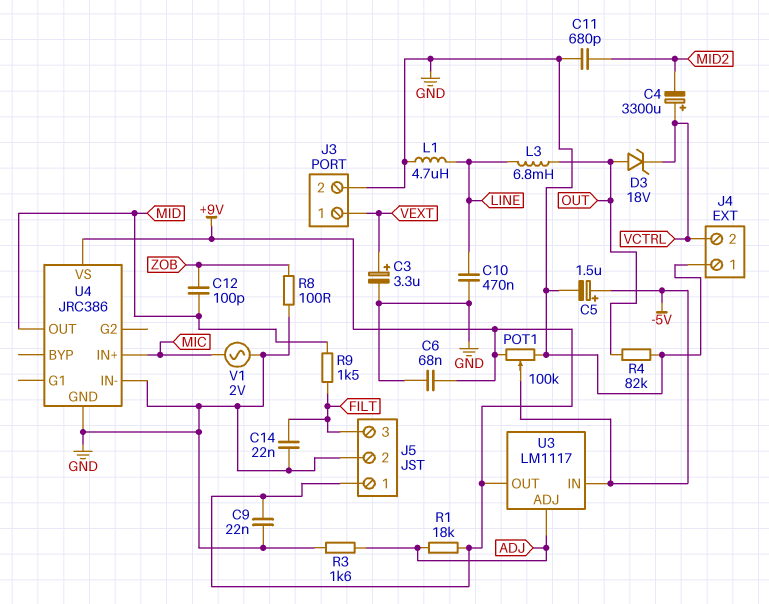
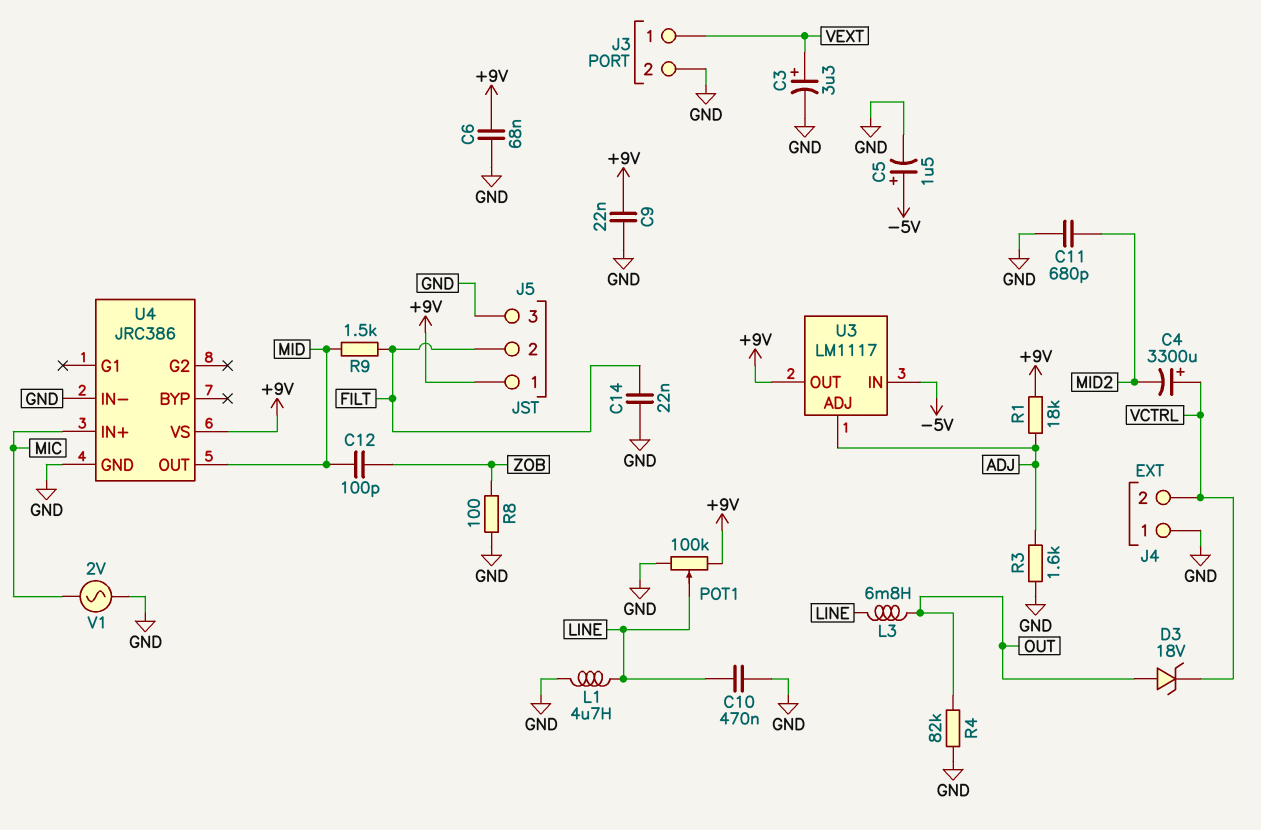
J5 pin 2: GND -> FILT
J5 pin 3: FILT -> GND
POT1: 100k (+9V, GND, wiper -5V) -> 100k (+9V, GND, wiper LINE)

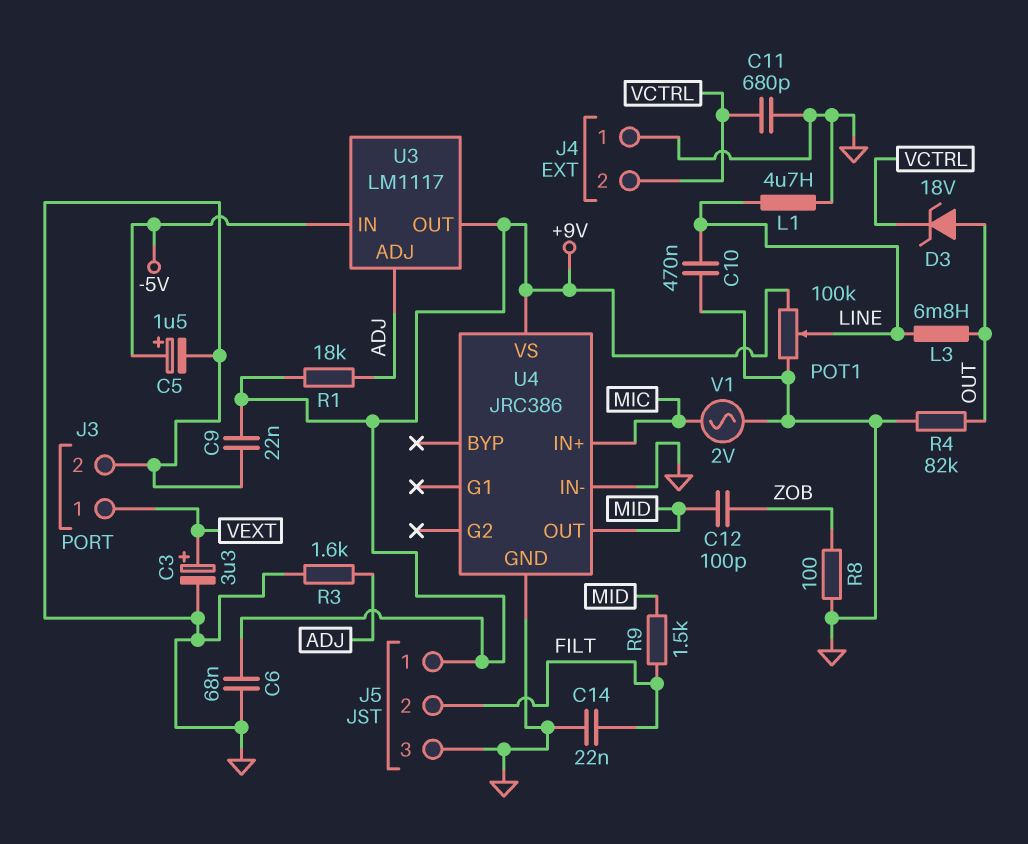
C4: 3300uF (plus VCTRL, minus MID2) -> none
C11: 680pF (GND, MID2) -> 680pF (GND, VCTRL)

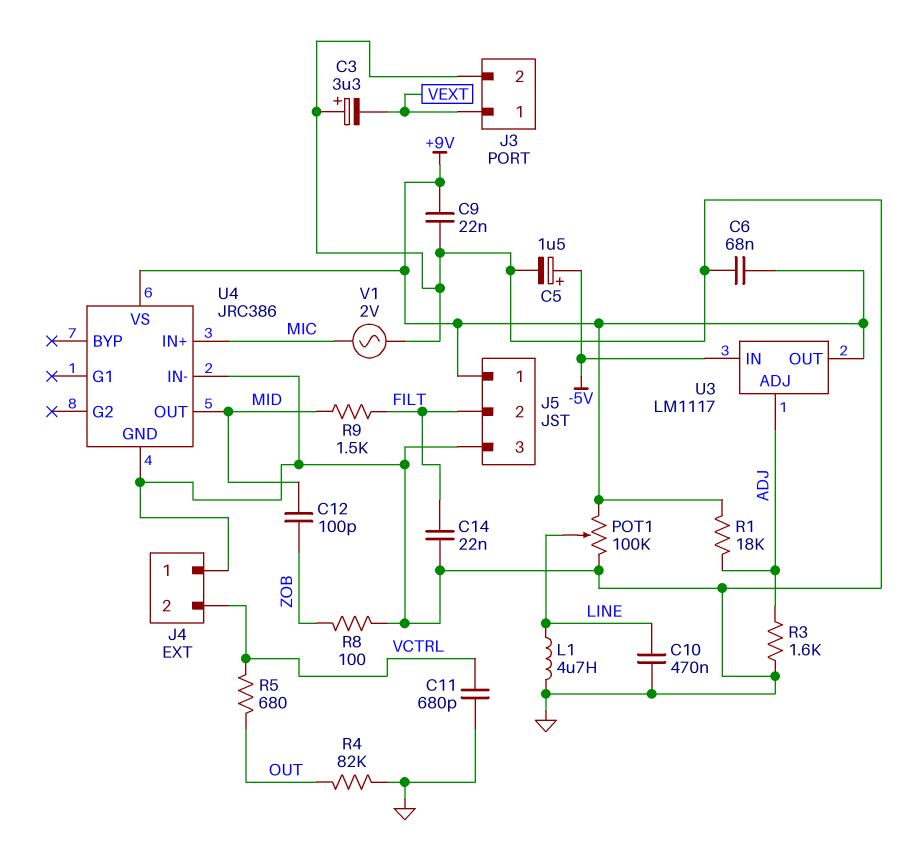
C3: 3.3uF (plus VEXT, minus GND) -> 3.3uF (plus GND, minus VEXT)
D3: zener 18V (A OUT, K VCTRL) -> none
L3: 6.8mH (LINE, OUT) -> none
R5: none -> 680 (OUT, VCTRL)

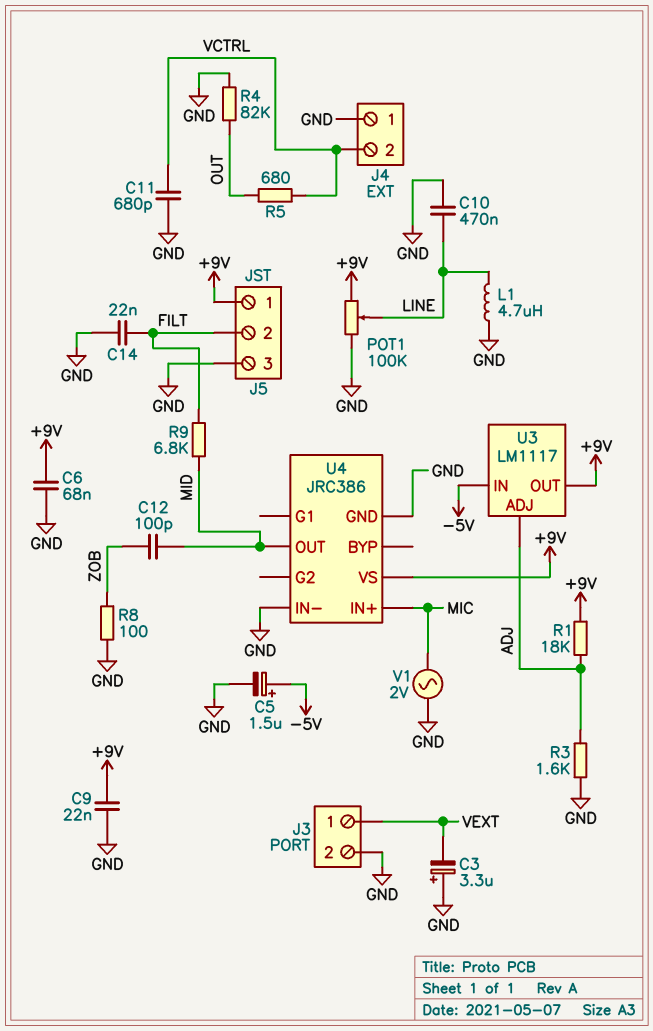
R9: 1.5k (FILT, MID) -> 6.8k (FILT, MID)

